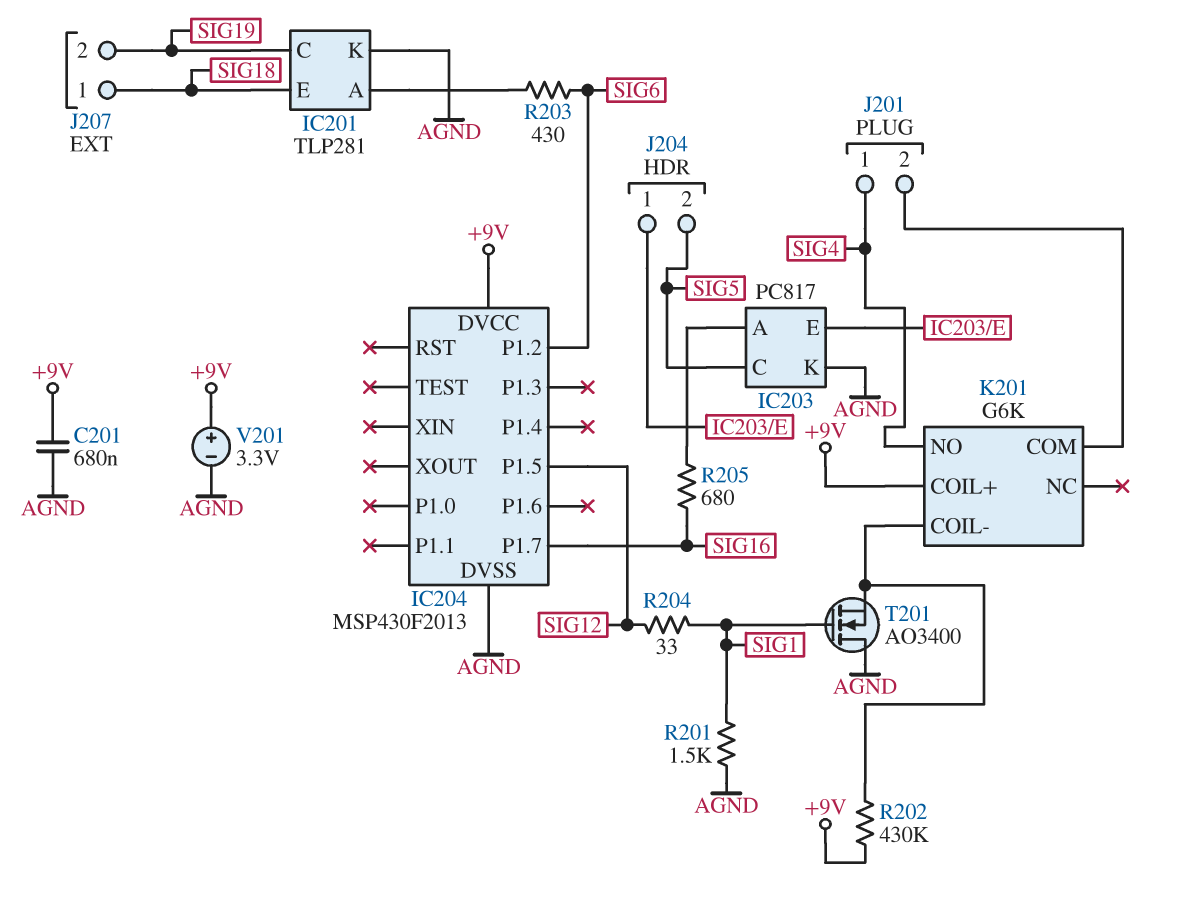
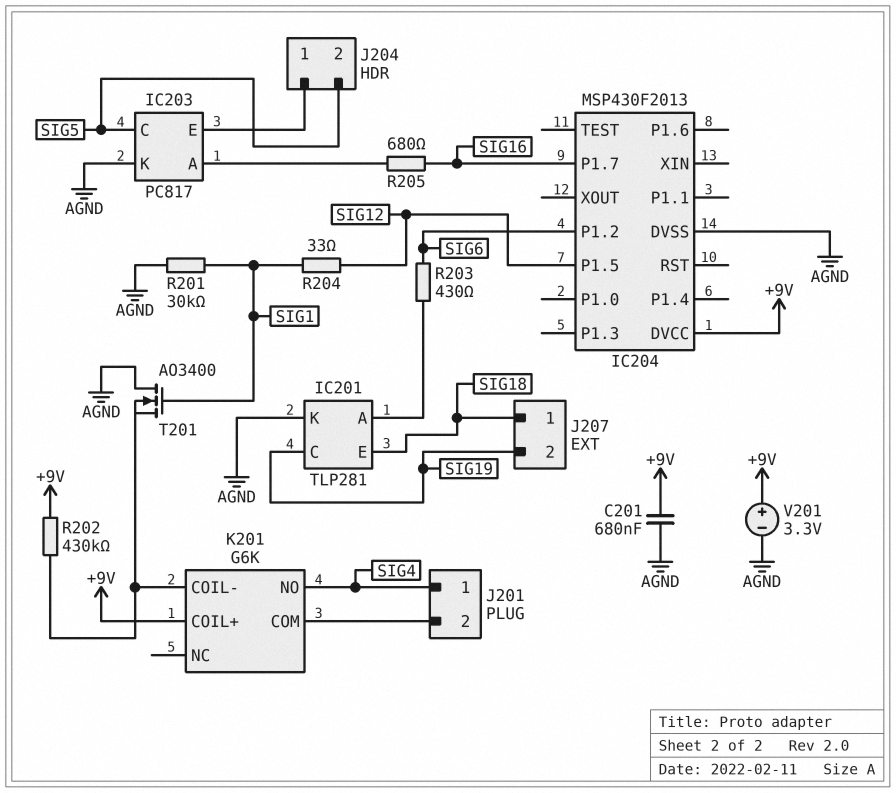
R201: 1.5k (AGND, SIG1) -> 30k (AGND, SIG1)

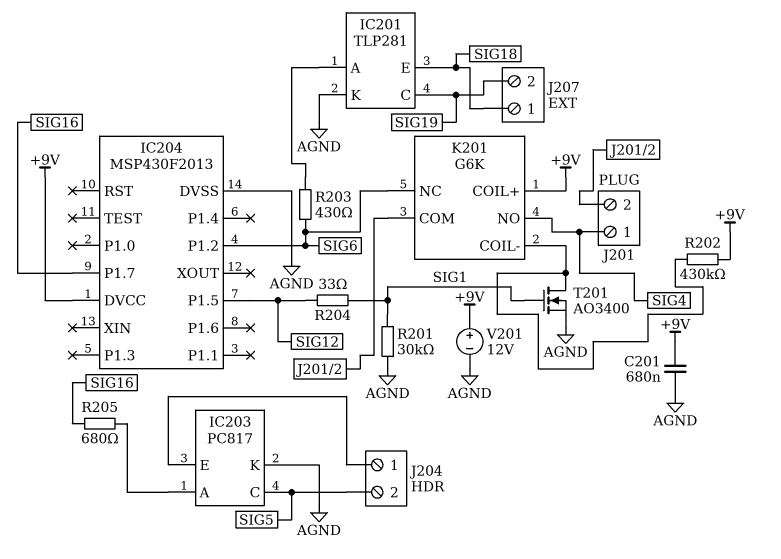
K201 pin NC: none -> SIG6
T201: NMOS AO3400 (G SIG1, D AGND, S K201/COIL-) -> NMOS AO3400 (G SIG1, D K201/COIL-, S AGND)
V201: 3.3V (plus +9V, minus AGND) -> 12V (plus +9V, minus AGND)

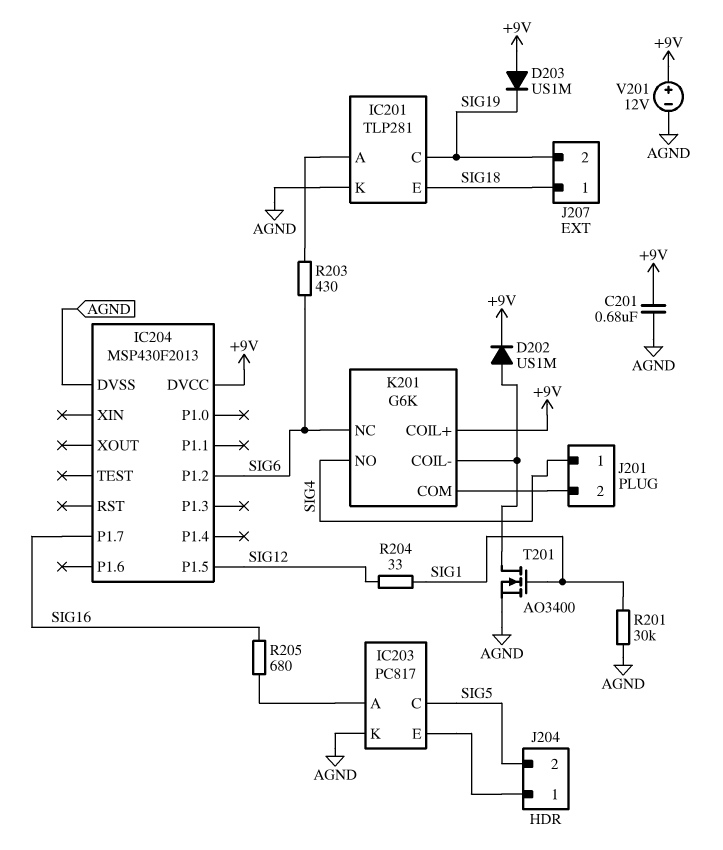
D202: none -> diode US1M (A K201/COIL-, K +9V)
D203: none -> diode US1M (A +9V, K SIG19)
R202: 430k (+9V, K201/COIL-) -> none

